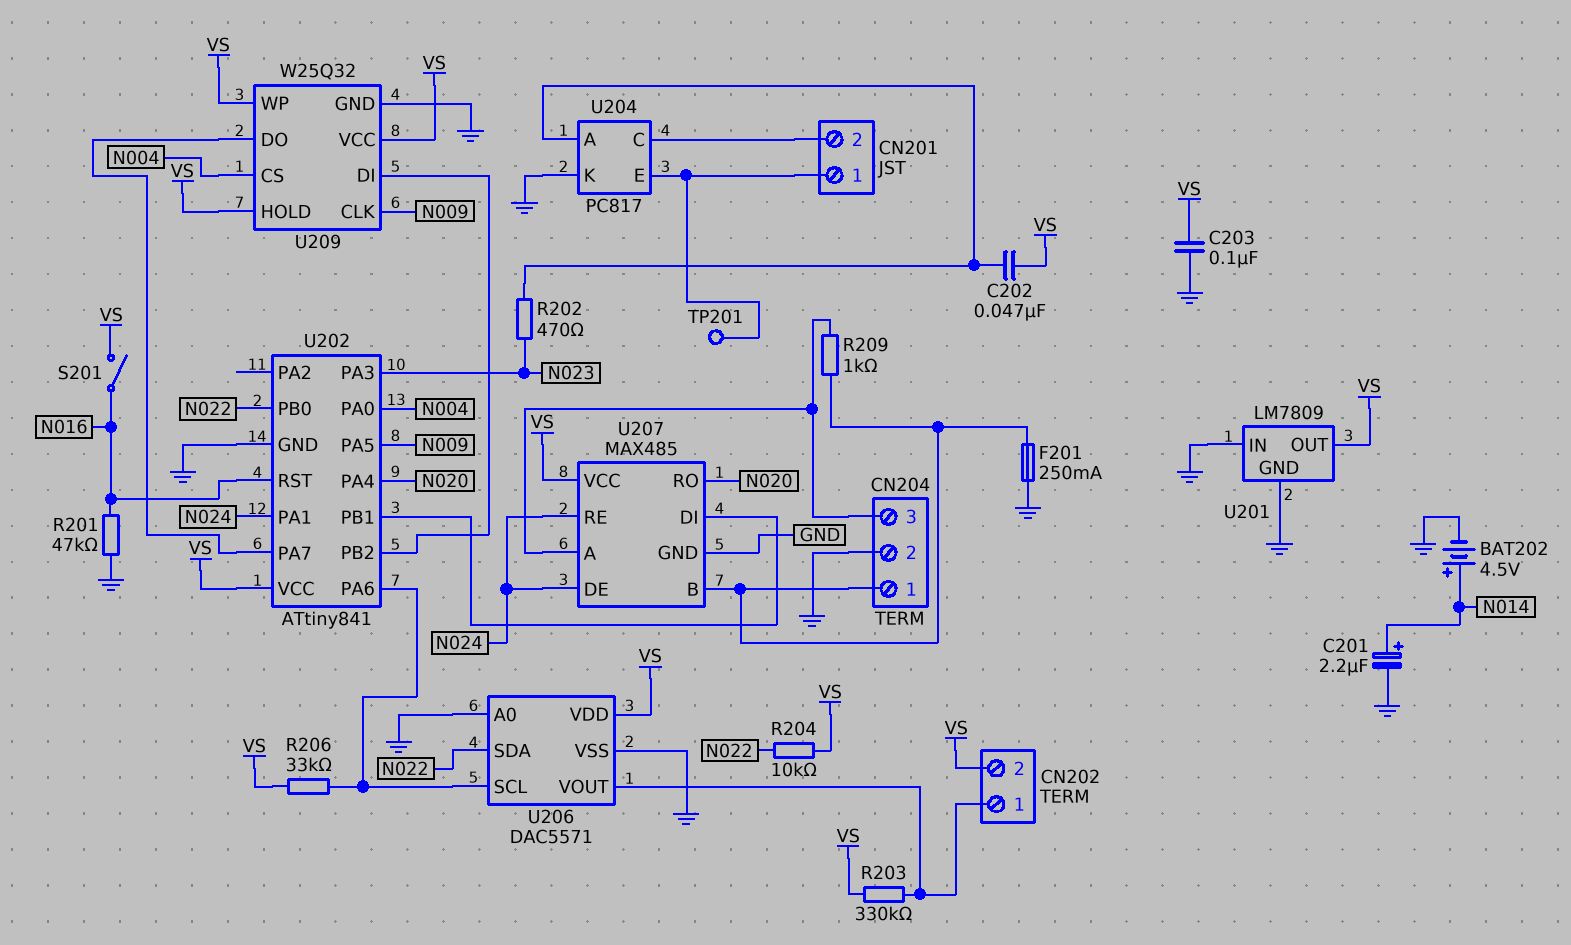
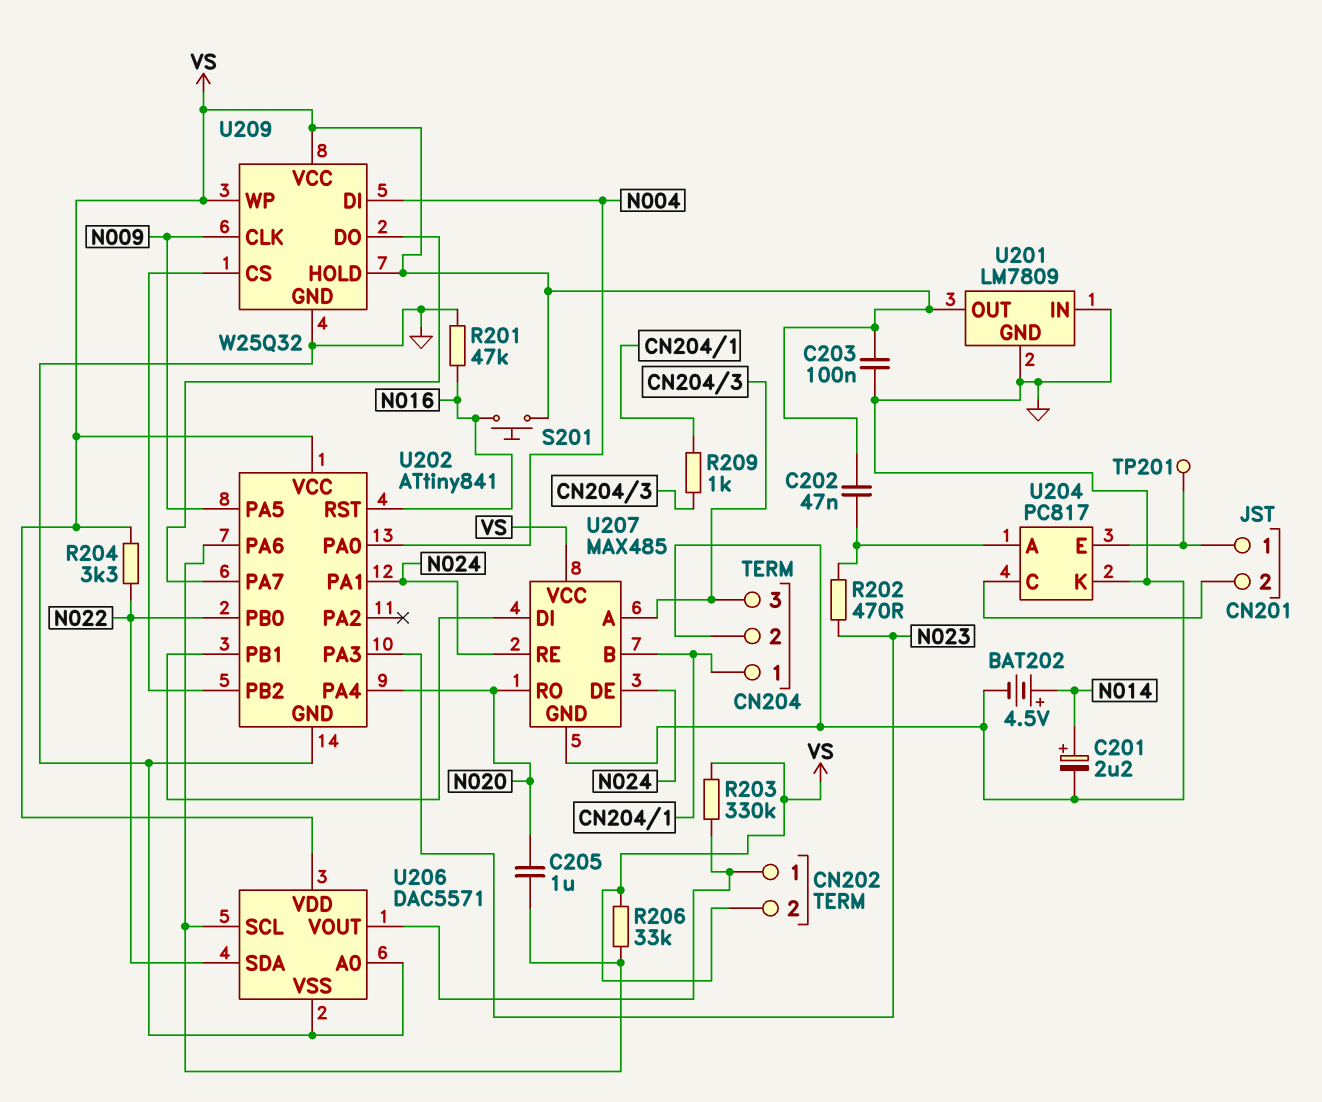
C205: none -> 1uF (N020, U202/PA6)
F201: 250mA (CN204/1, GND) -> none
R204: 10k (N022, VS) -> 3.3k (N022, VS)
S201: switch (N016, VS) -> button (N016, VS)
U209 pin CS: N004 -> U202/PB2
U209 pin DI: U202/PB2 -> N004

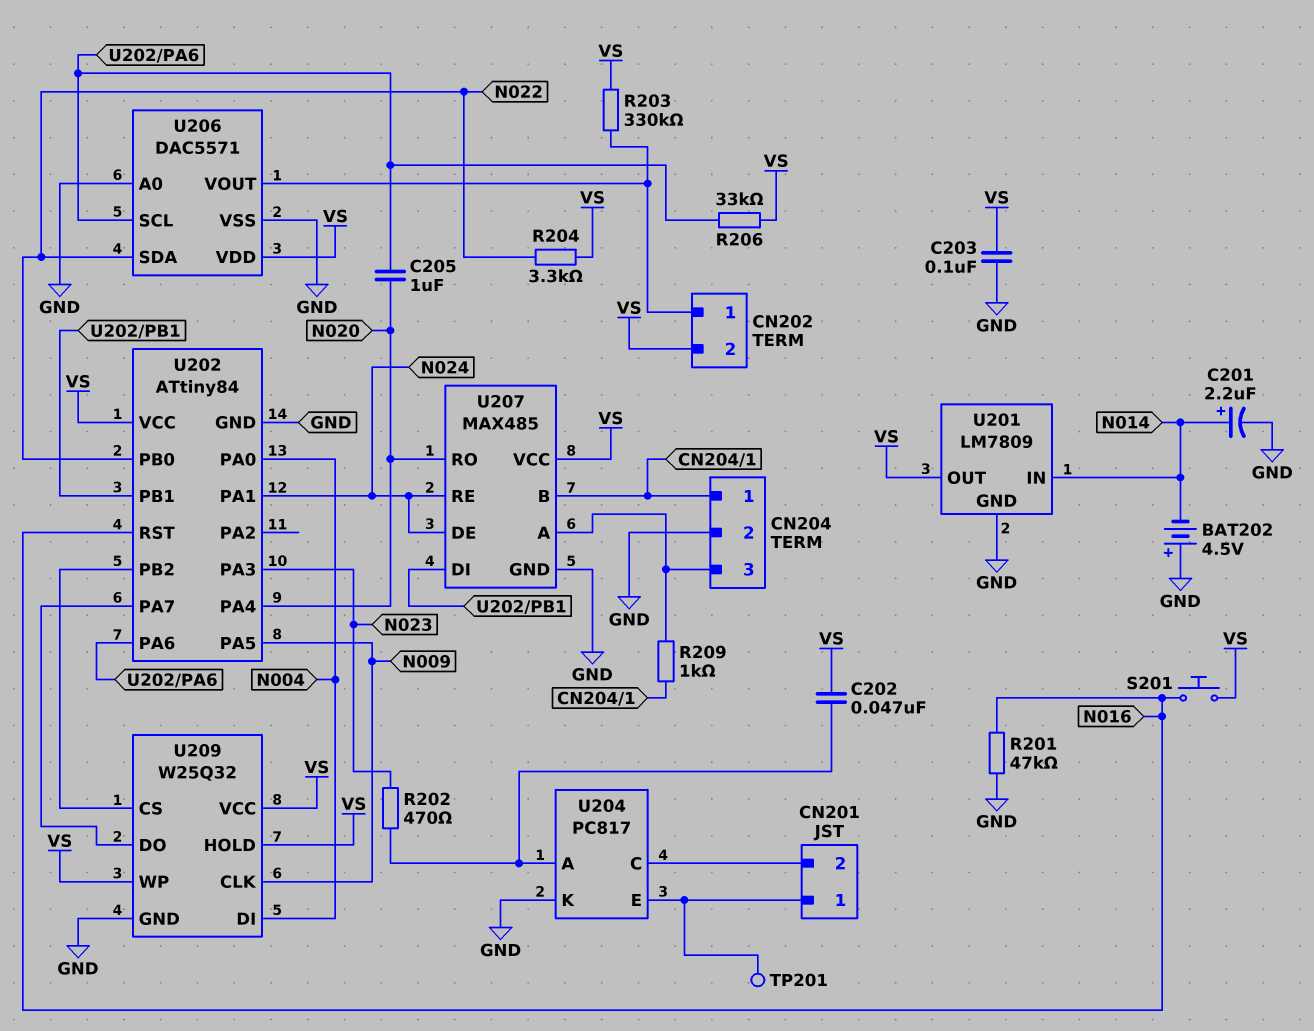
BAT202: 4.5V (plus N014, minus GND) -> 4.5V (plus GND, minus N014)
U201 pin IN: GND -> N014
U202: ATtiny841 -> ATtiny84

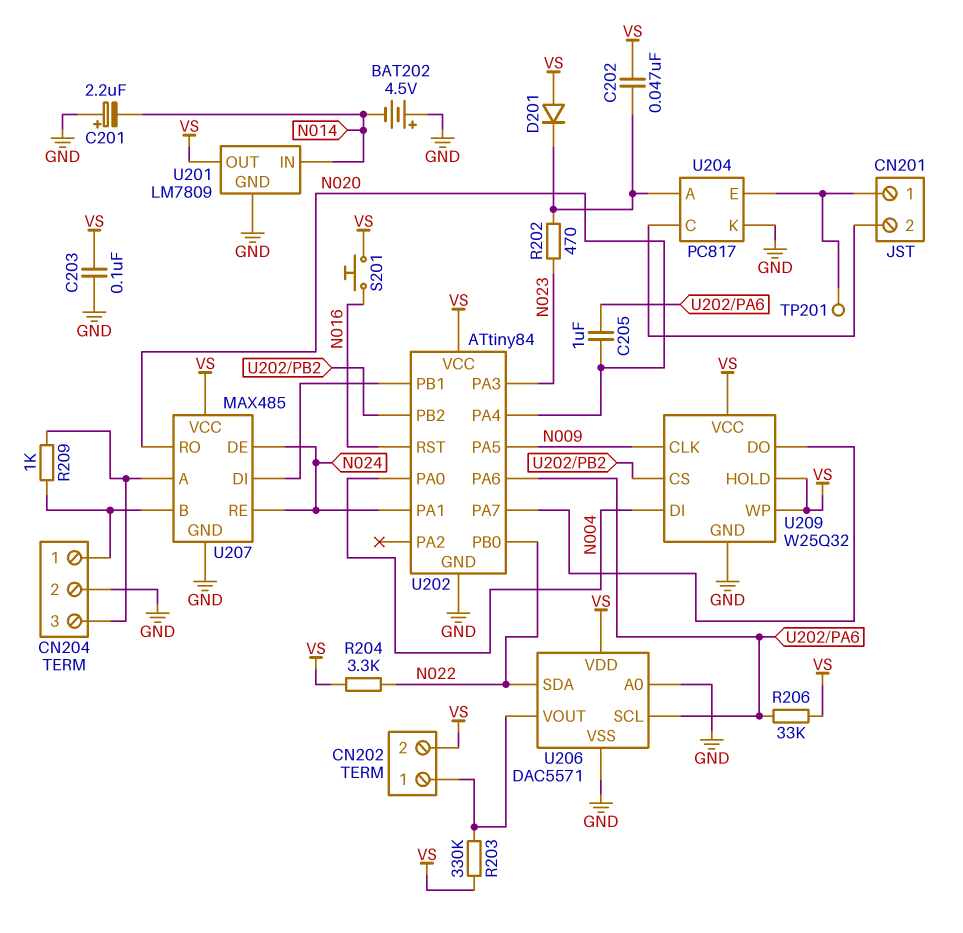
C201: 2.2uF (plus N014, minus GND) -> 2.2uF (plus GND, minus N014)
D201: none -> diode (A VS, K U204/A)
R201: 47k (GND, N016) -> none

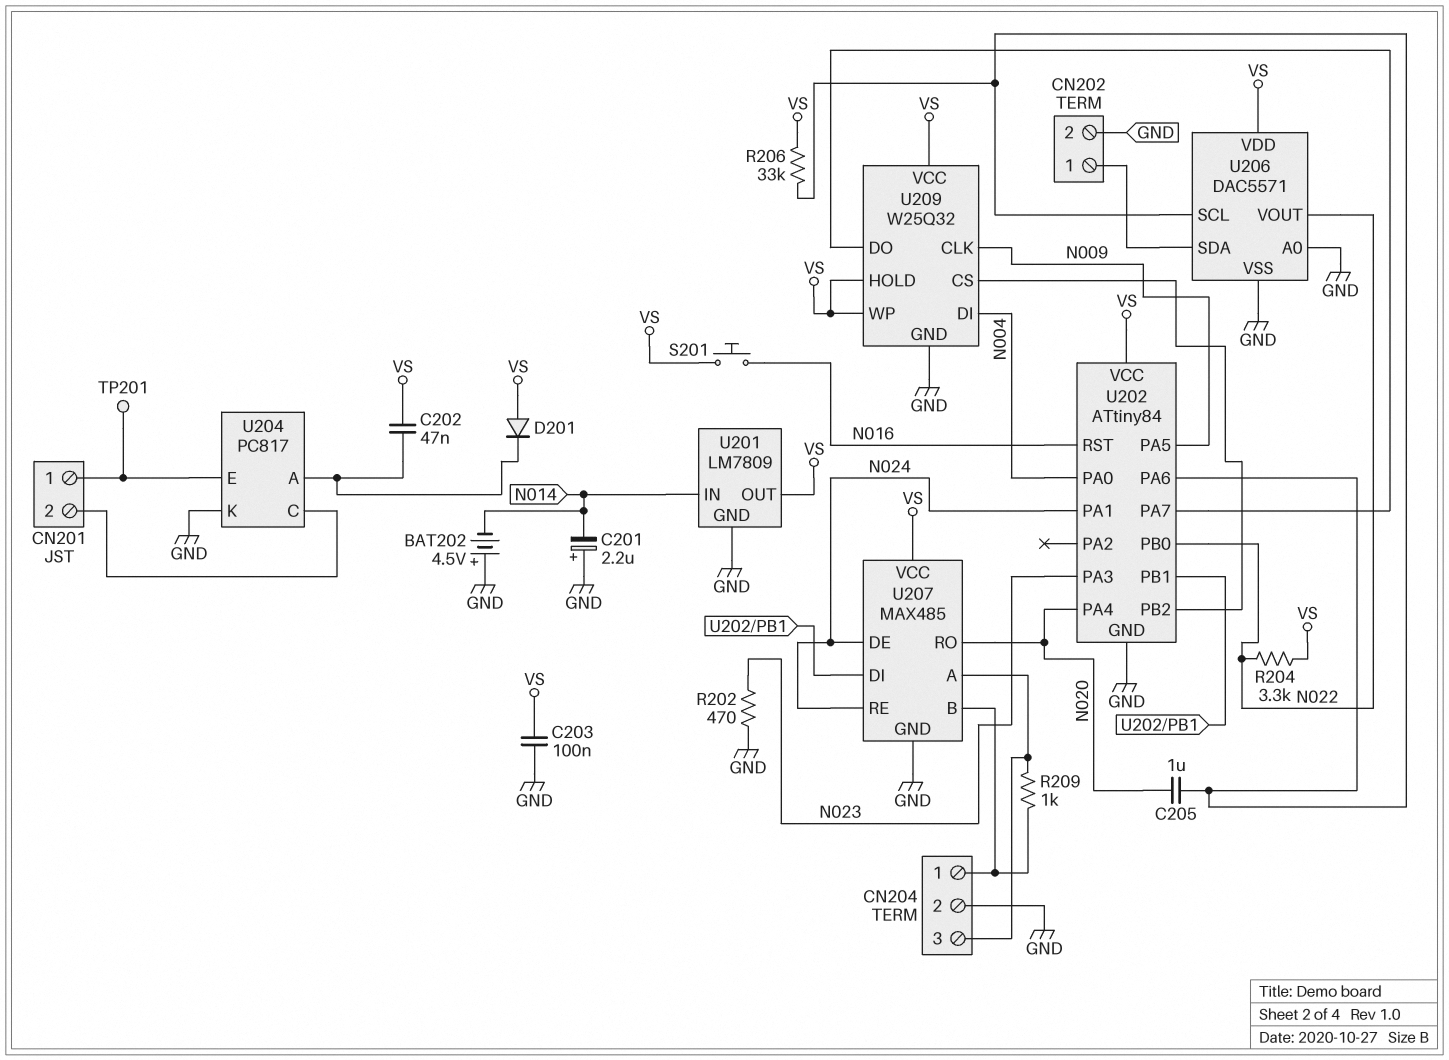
CN202 pin 2: VS -> GND
R202: 470 (N023, U204/A) -> 470 (GND, N023)
R203: 330k (CN202/1, VS) -> none
U206 pin SDA: N022 -> CN202/1
U206 pin VOUT: CN202/1 -> N022

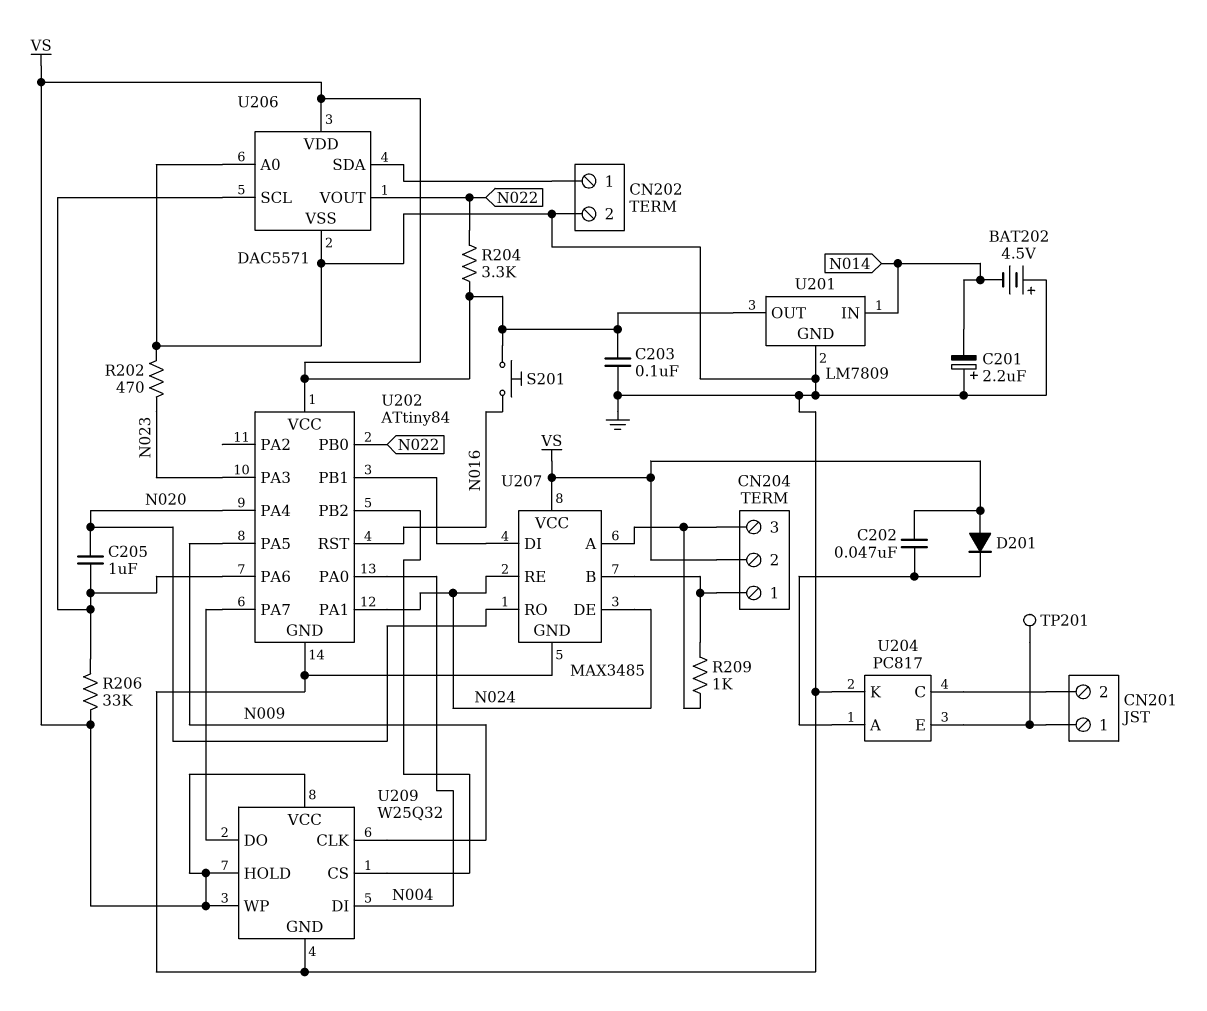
CN204 pin 2: GND -> VS
U207: MAX485 -> MAX3485

